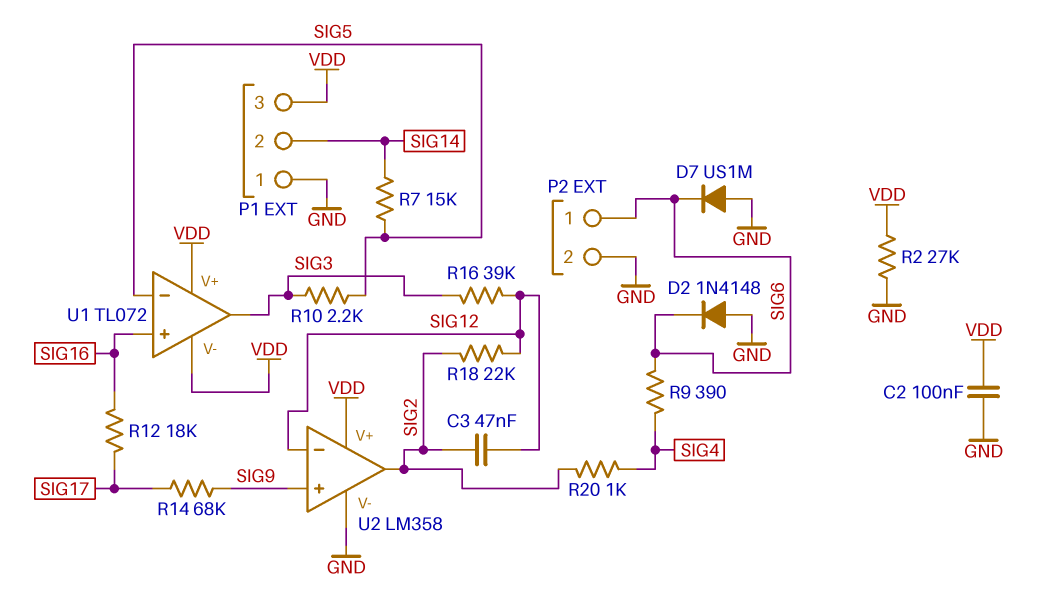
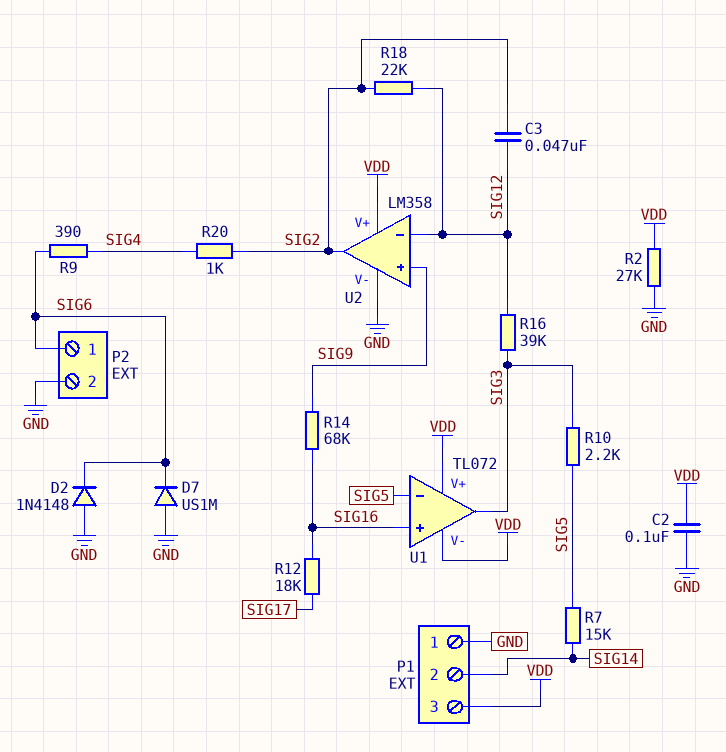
R14: 68k (SIG9, SIG17) -> 68k (SIG9, SIG16)

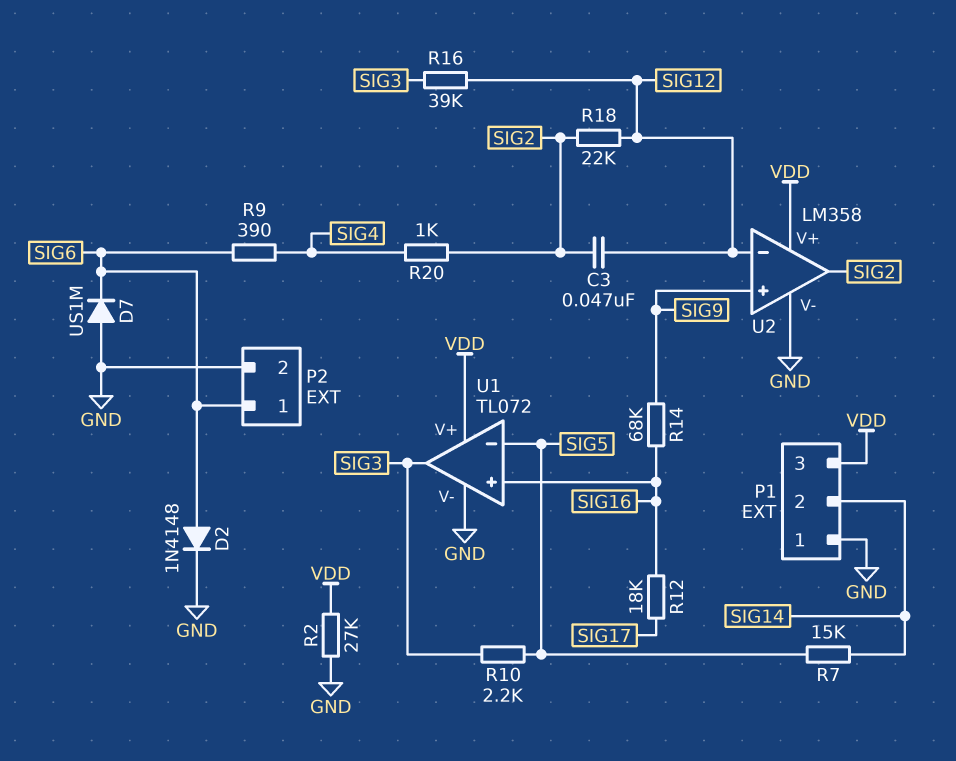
C2: 100nF (GND, VDD) -> none
D2: diode 1N4148 (A GND, K SIG6) -> diode 1N4148 (A SIG6, K GND)
U1 pin V-: VDD -> GND

